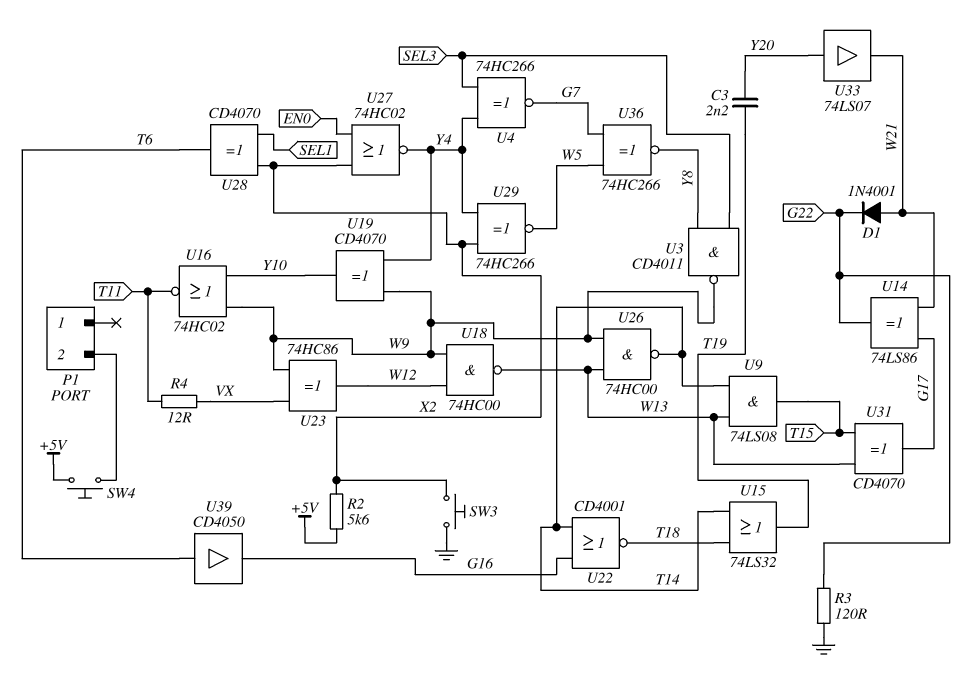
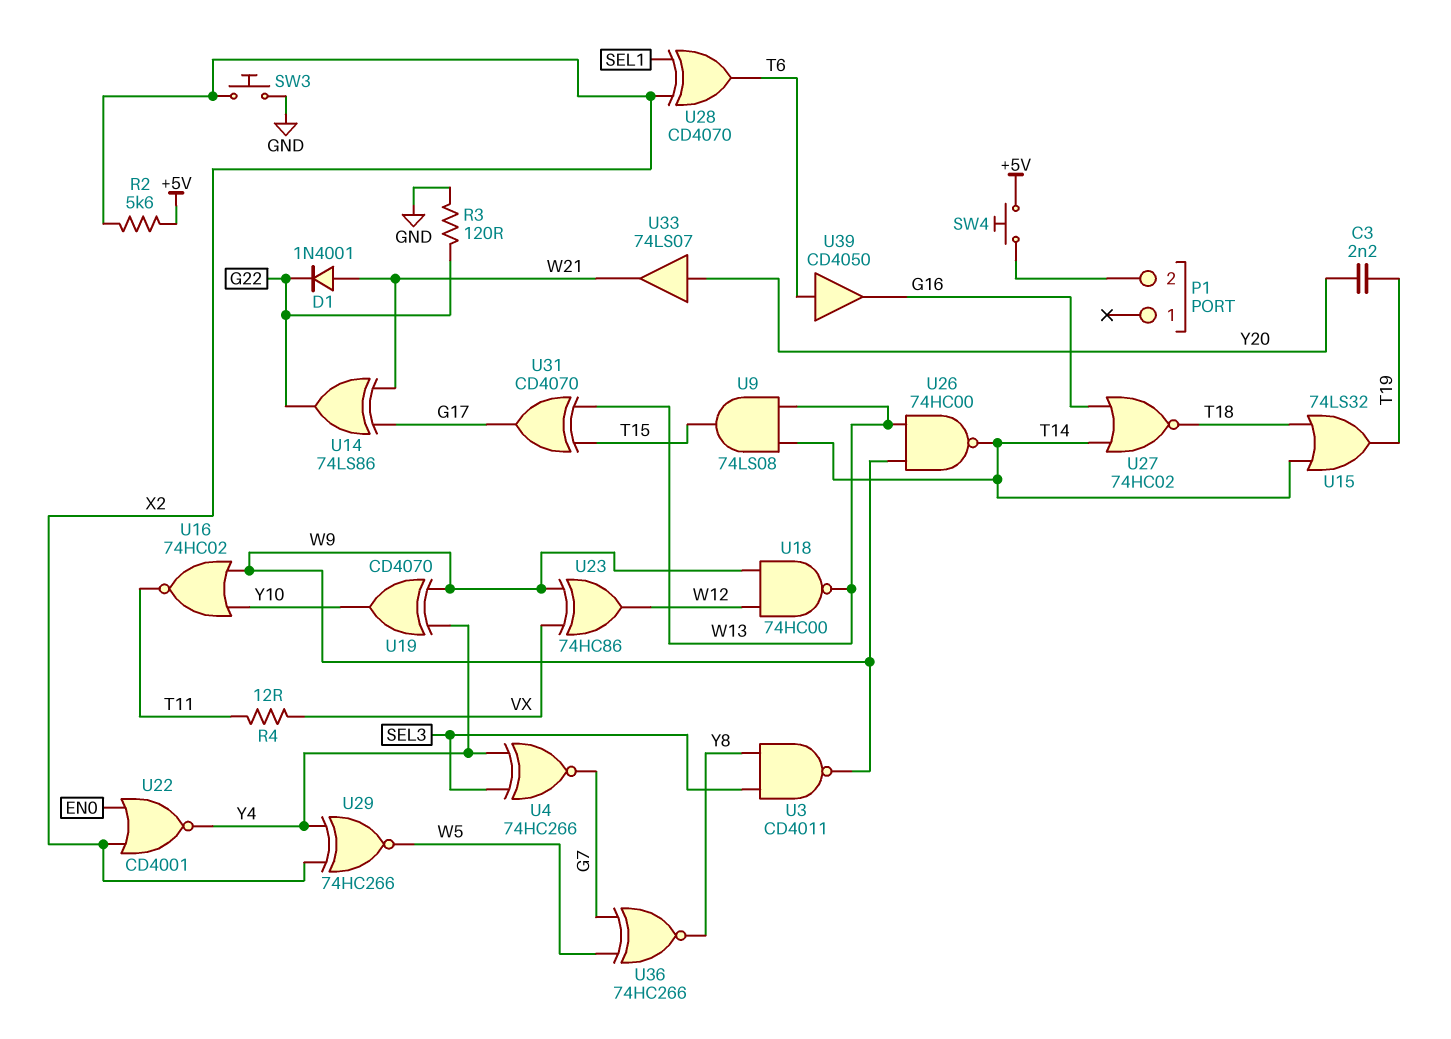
U22: NOR CD4001 (in G16, in T14, out T18) -> NOR CD4001 (in EN0, in X2, out Y4)
U27: NOR 74HC02 (in EN0, in X2, out Y4) -> NOR 74HC02 (in G16, in T14, out T18)

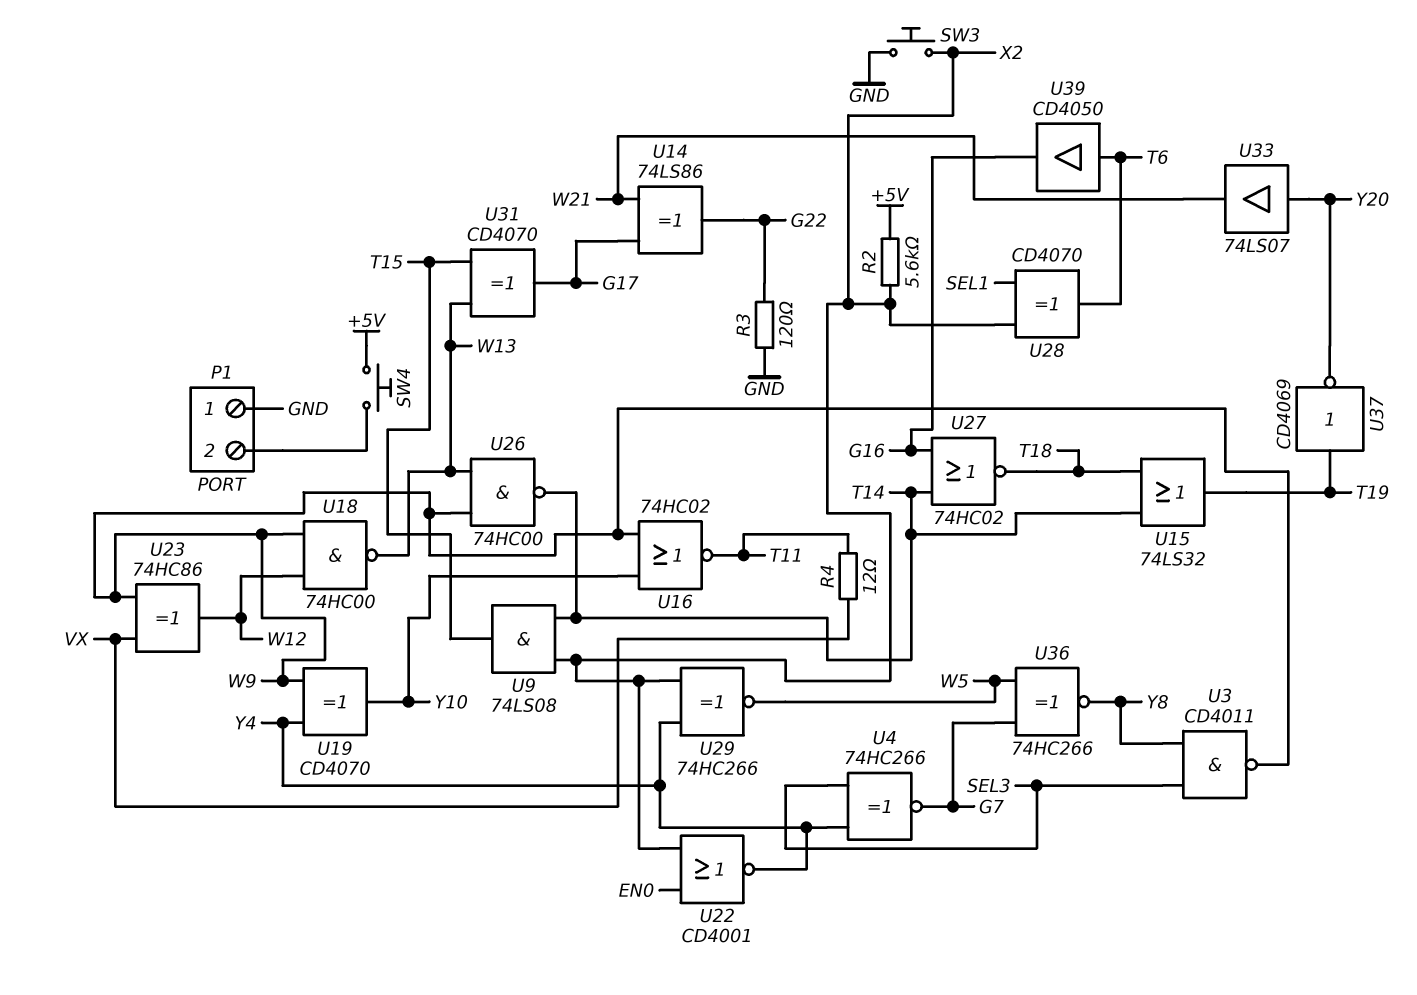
C3: 2.2nF (T19, Y20) -> none
D1: diode 1N4001 (A W21, K G22) -> none
P1 pin 1: none -> GND
U9: AND 74LS08 (in T14, in W13, out T15) -> AND 74LS08 (in T14, in X2, out T15)
U37: none -> NOT CD4069 (in T19, out Y20)

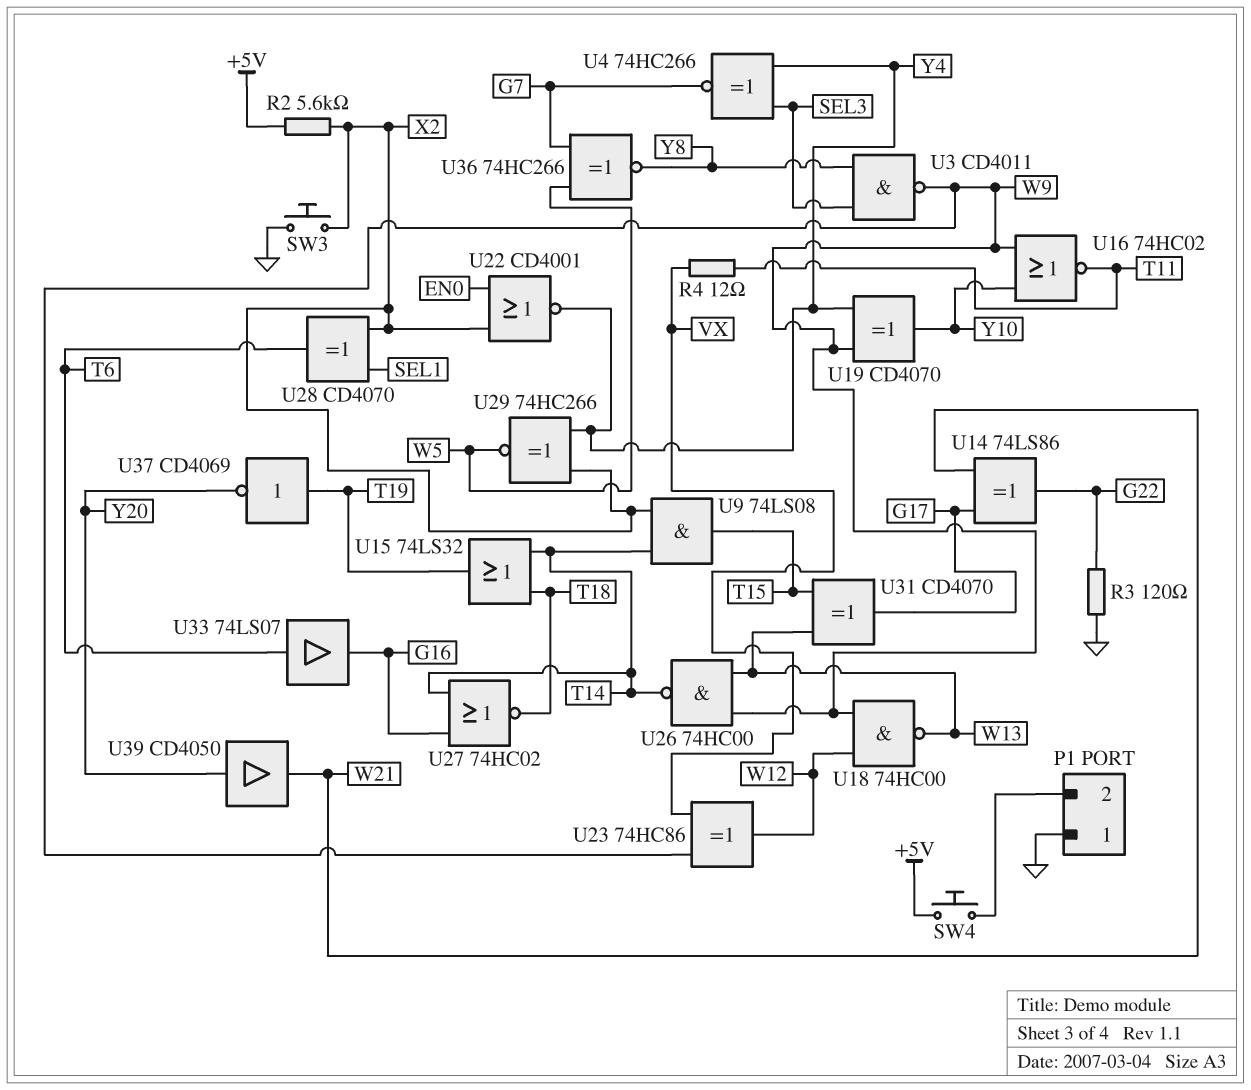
U33: buffer 74LS07 (in Y20, out W21) -> buffer 74LS07 (in T6, out G16)
U39: buffer CD4050 (in T6, out G16) -> buffer CD4050 (in Y20, out W21)

